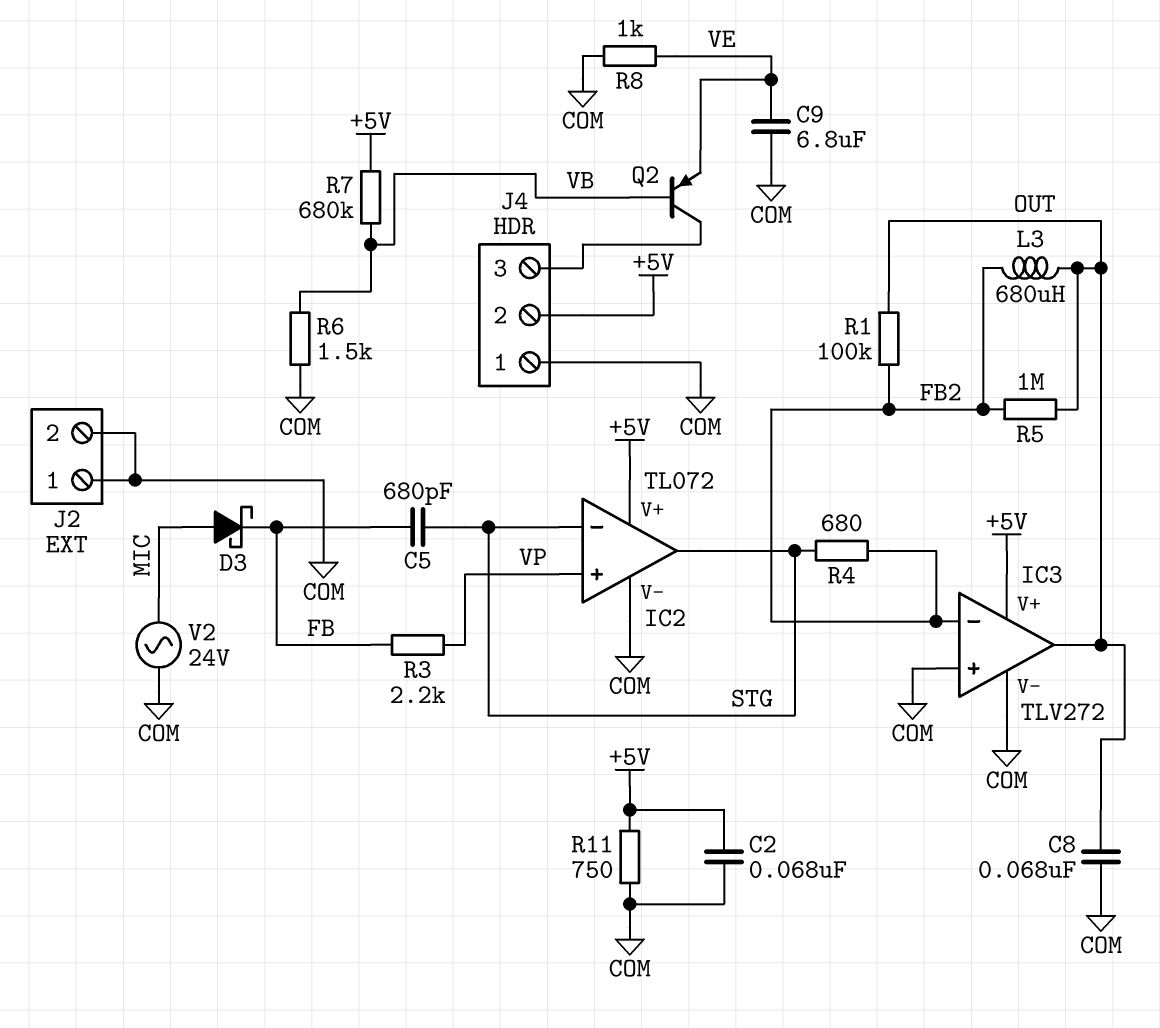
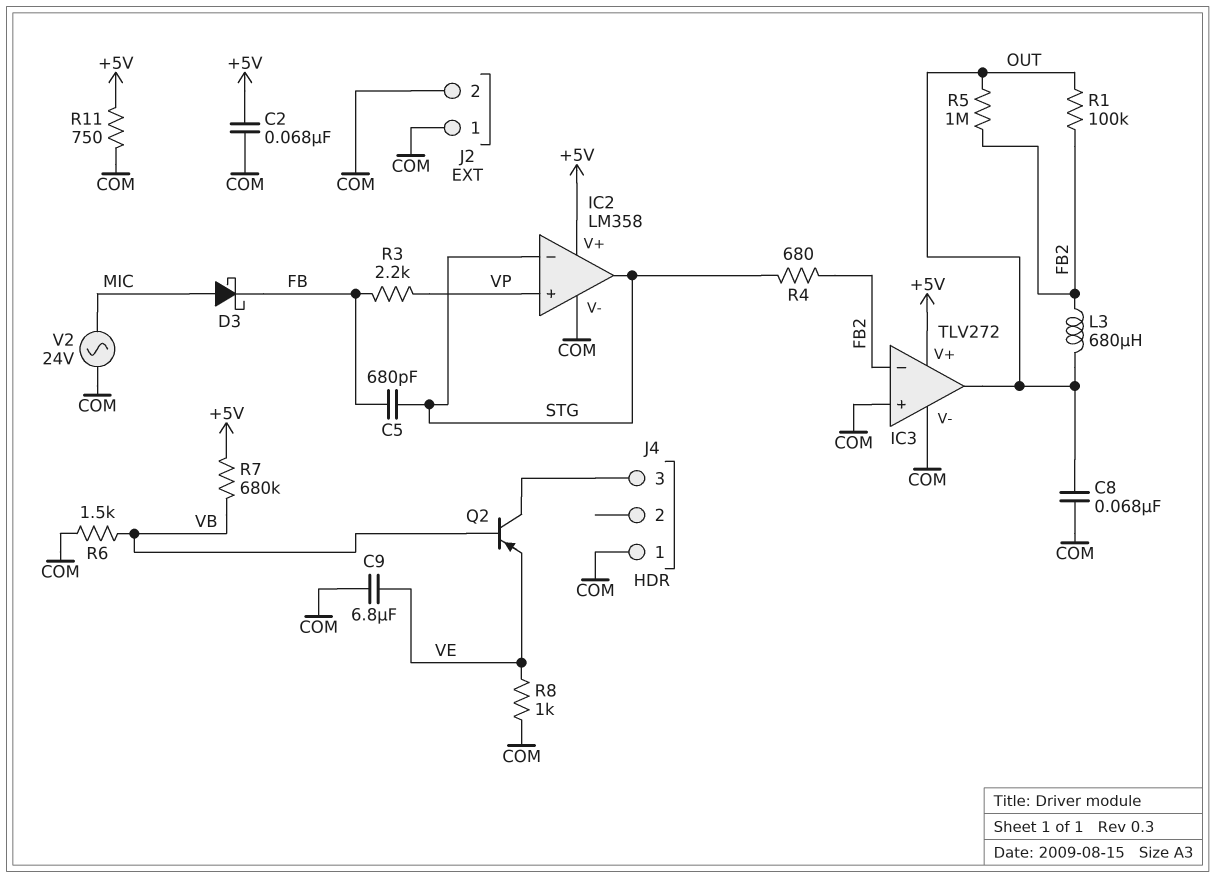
IC2: TL072 -> LM358
J4 pin 2: +5V -> none

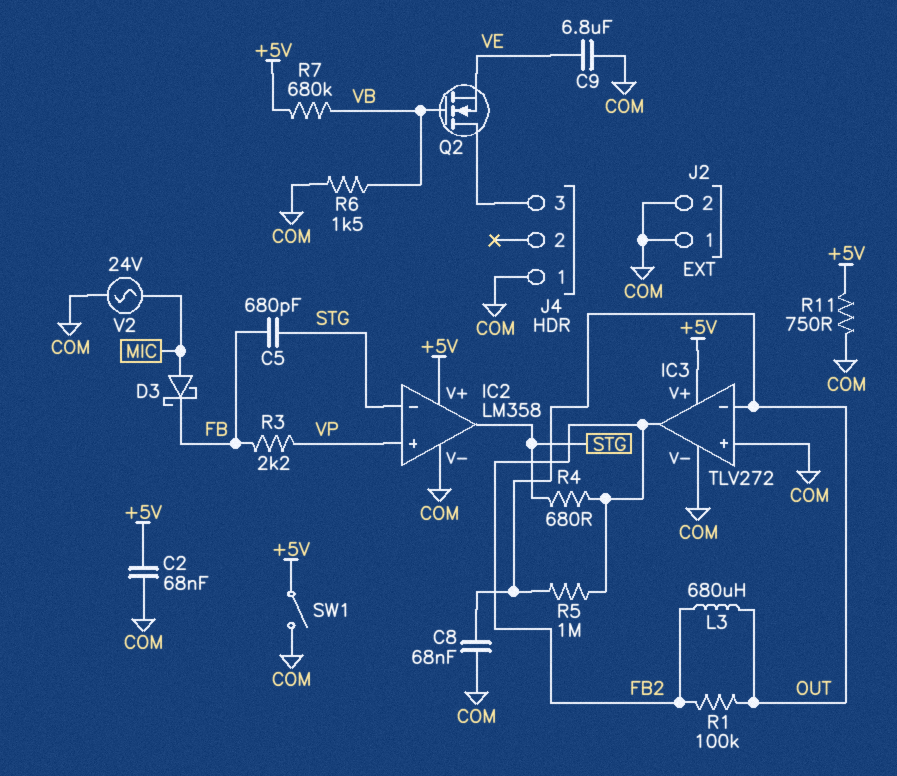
IC3 pin in-: FB2 -> OUT
IC3 pin out: OUT -> FB2
Q2: PNP (B VB, C J4/3, E VE) -> NMOS (G VB, D J4/3, S VE)
R8: 1k (COM, VE) -> none
SW1: none -> switch (+5V, COM)

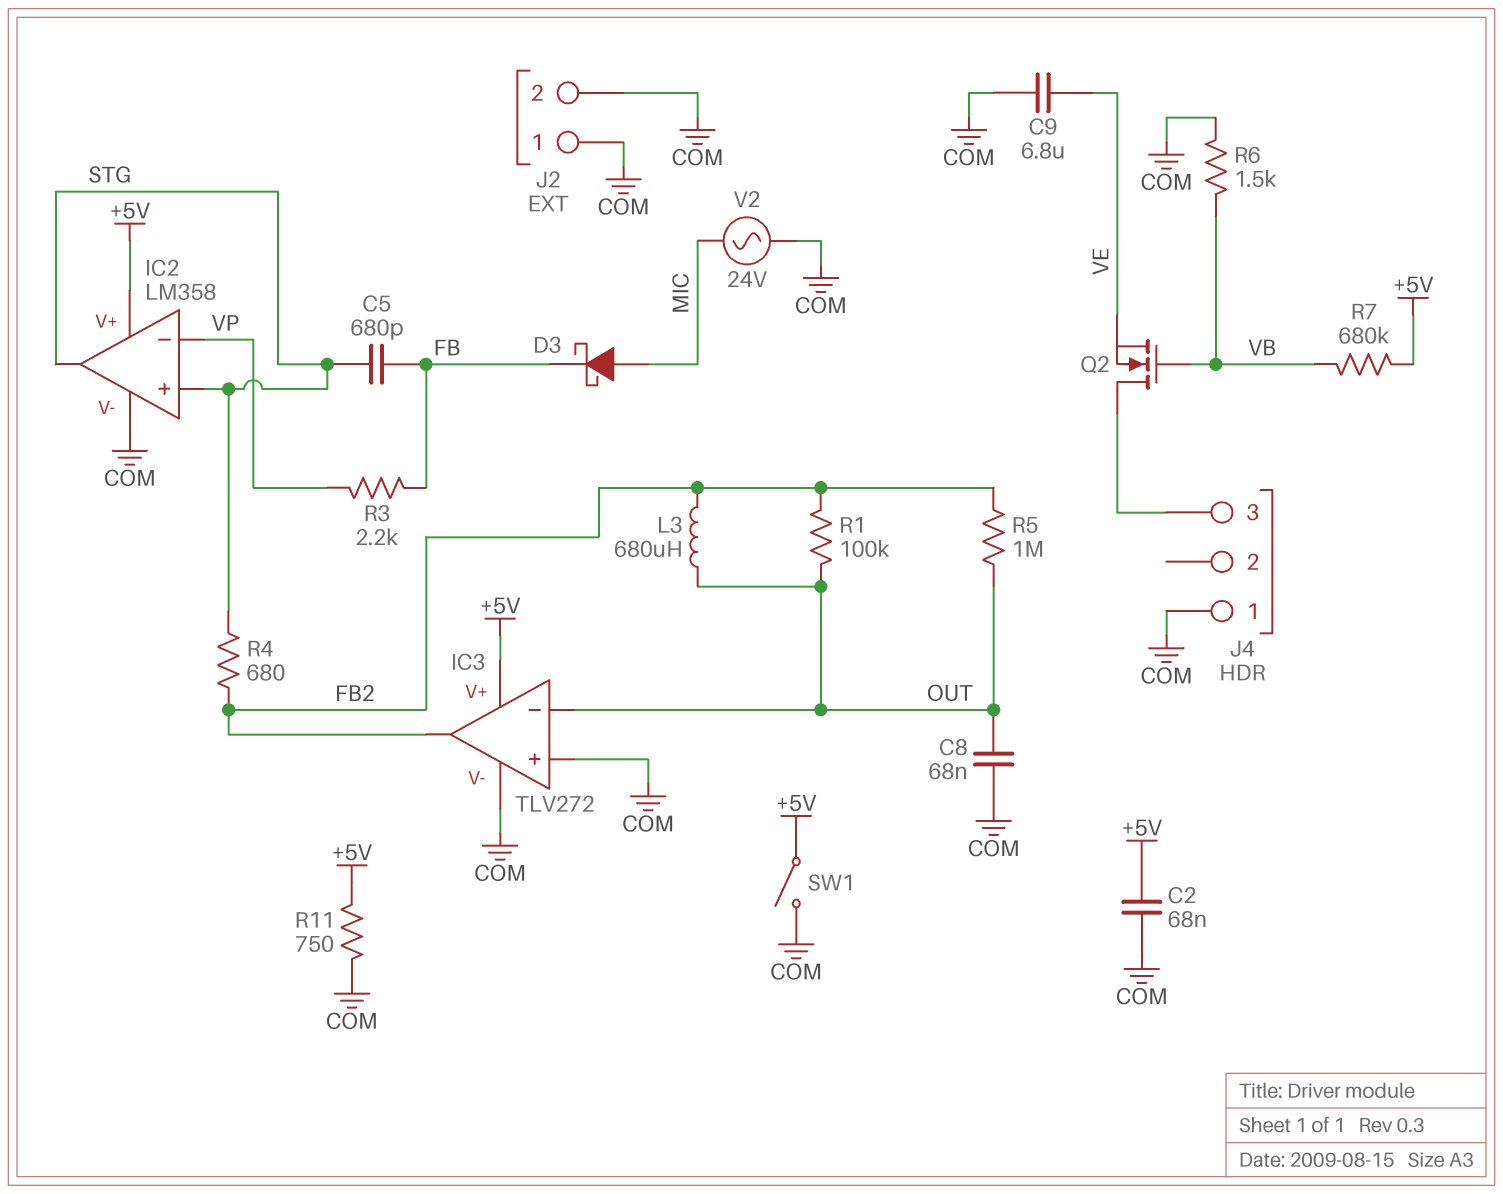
IC2 pin in+: VP -> STG
IC2 pin in-: STG -> VP

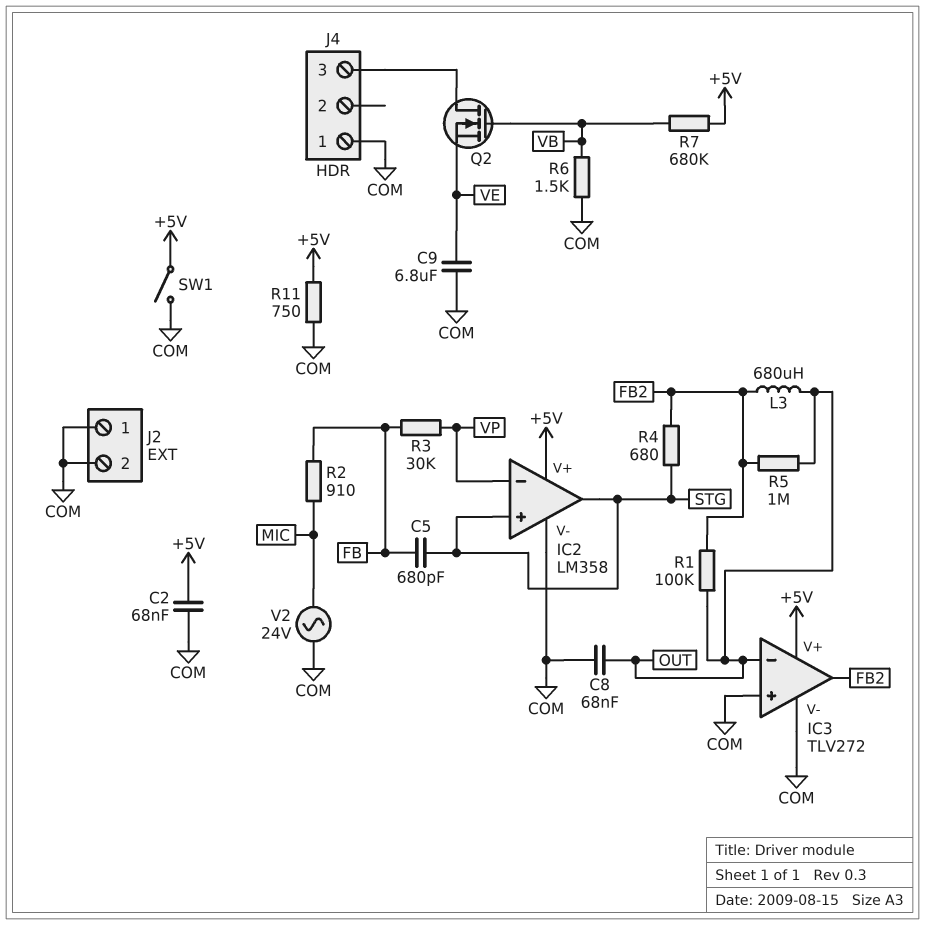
D3: schottky (A MIC, K FB) -> none
R2: none -> 910 (FB, MIC)
R3: 2.2k (FB, VP) -> 30k (FB, VP)

